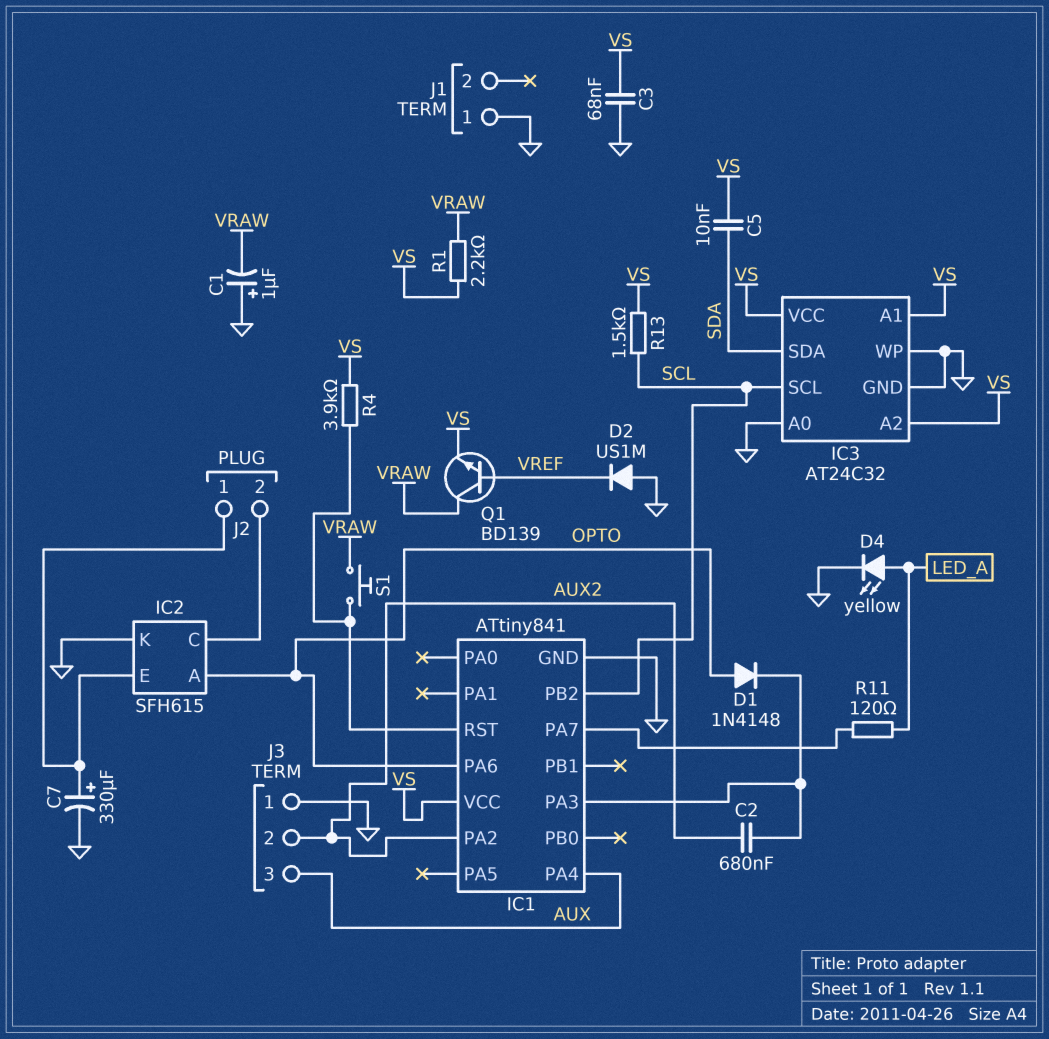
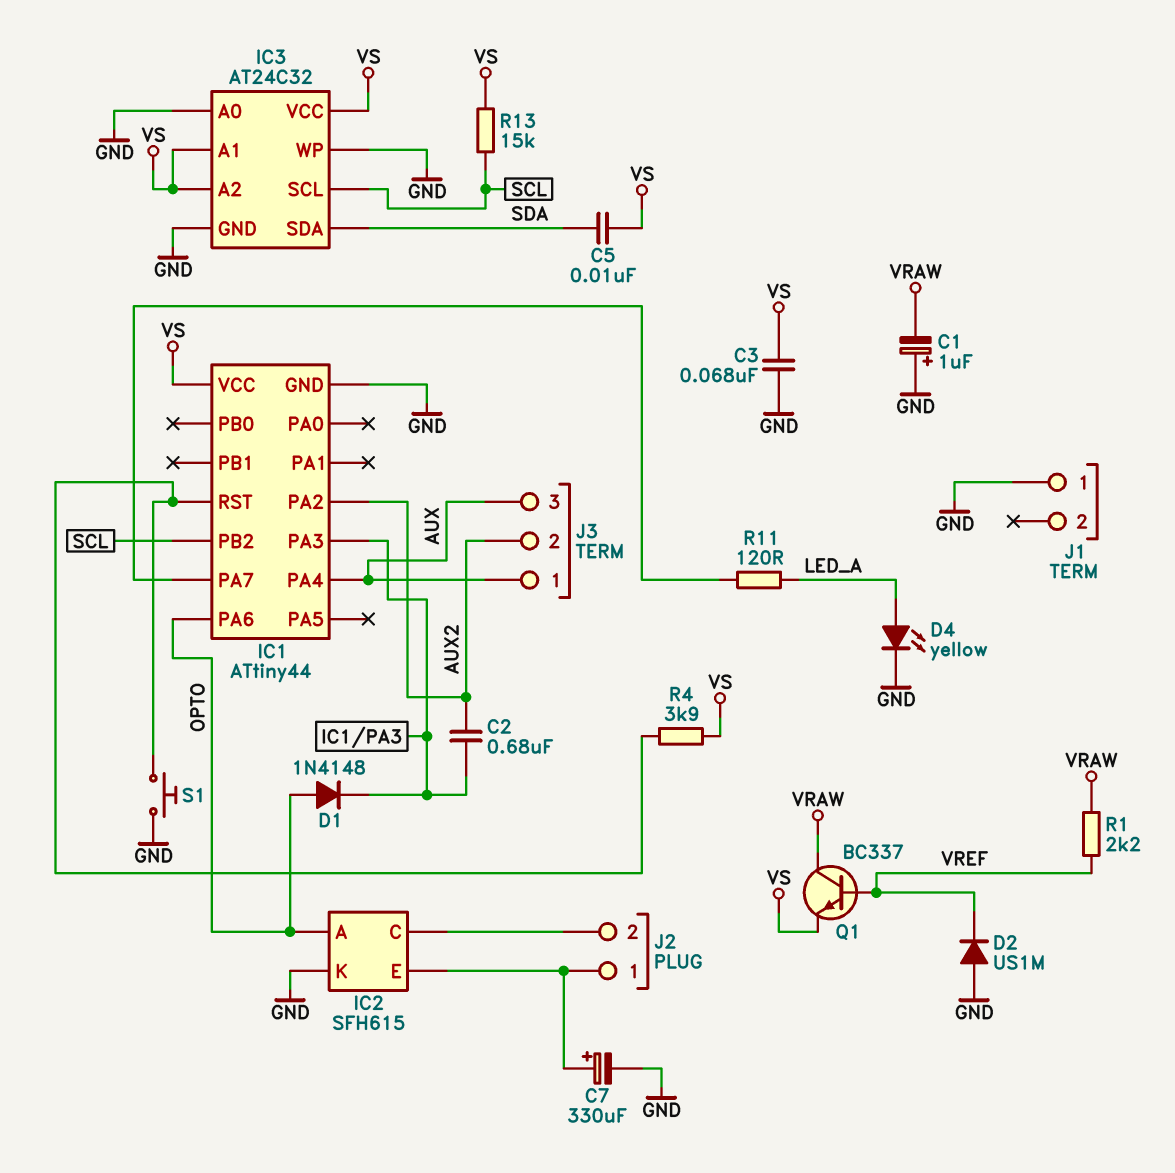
IC1: ATtiny841 -> ATtiny44
J3 pin 1: GND -> AUX
Q1: NPN BD139 (B VREF, C VRAW, E VS) -> NPN BC337 (B VREF, C VRAW, E VS)
R1: 2.2k (VRAW, VS) -> 2.2k (VRAW, VREF)
R13: 1.5k (SCL, VS) -> 15k (SCL, VS)
S1: button (IC1/RST, VRAW) -> button (GND, IC1/RST)

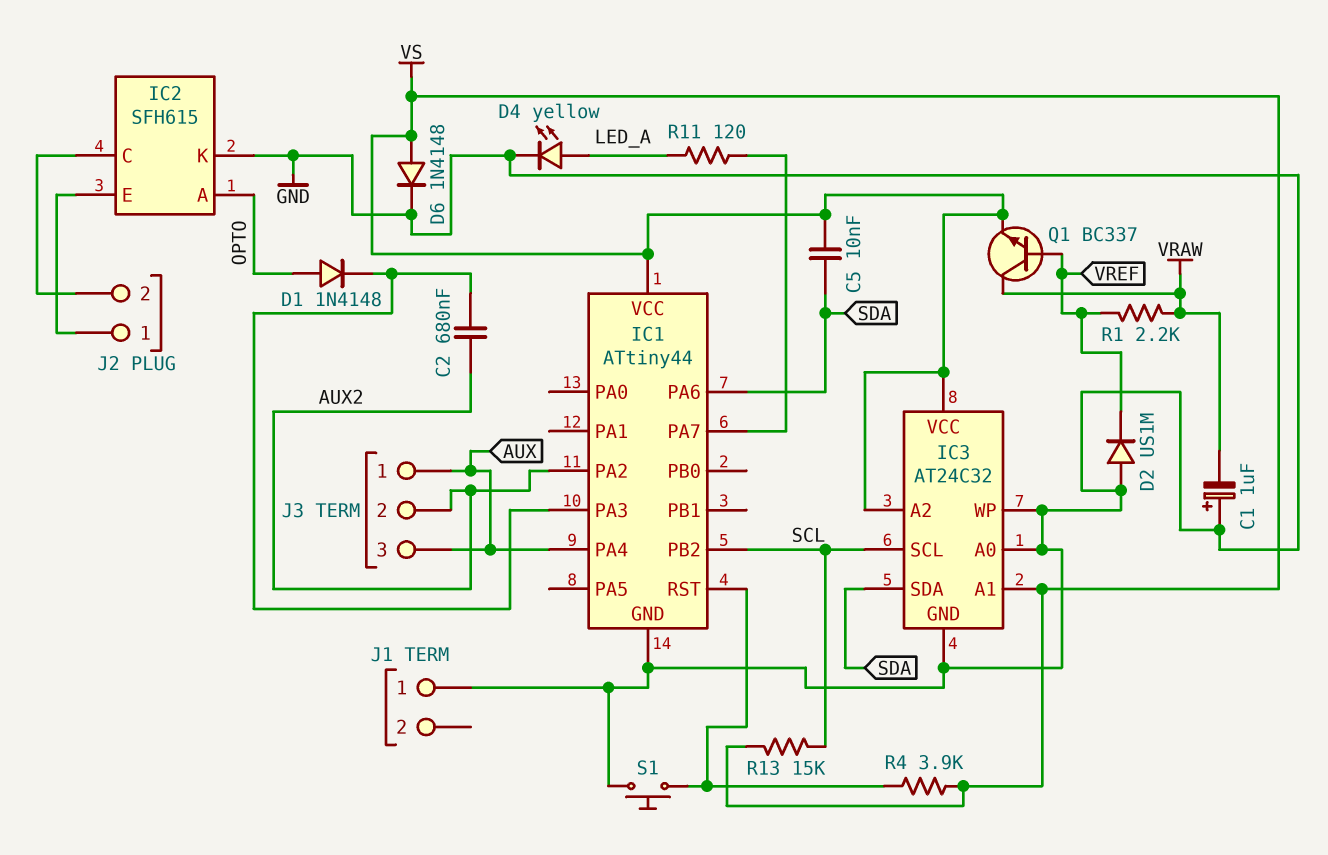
C3: 68nF (GND, VS) -> none
C7: 330uF (plus IC2/E, minus GND) -> none
D6: none -> diode 1N4148 (A VS, K GND)
IC1 pin PA6: OPTO -> SDA

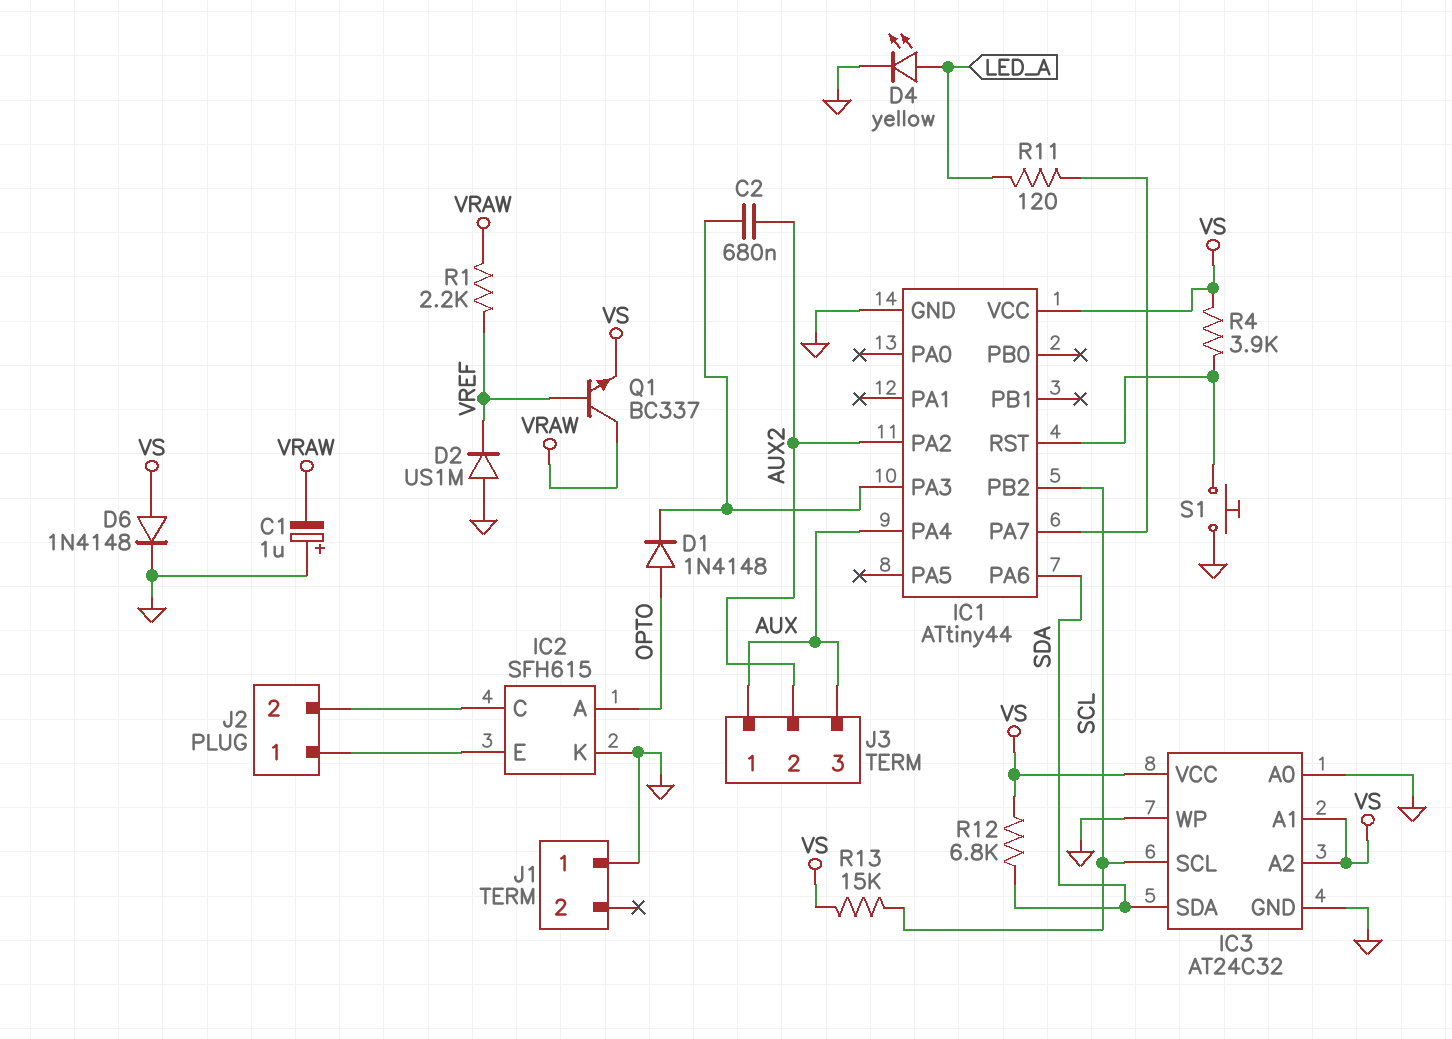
C5: 10nF (SDA, VS) -> none
R12: none -> 6.8k (SDA, VS)

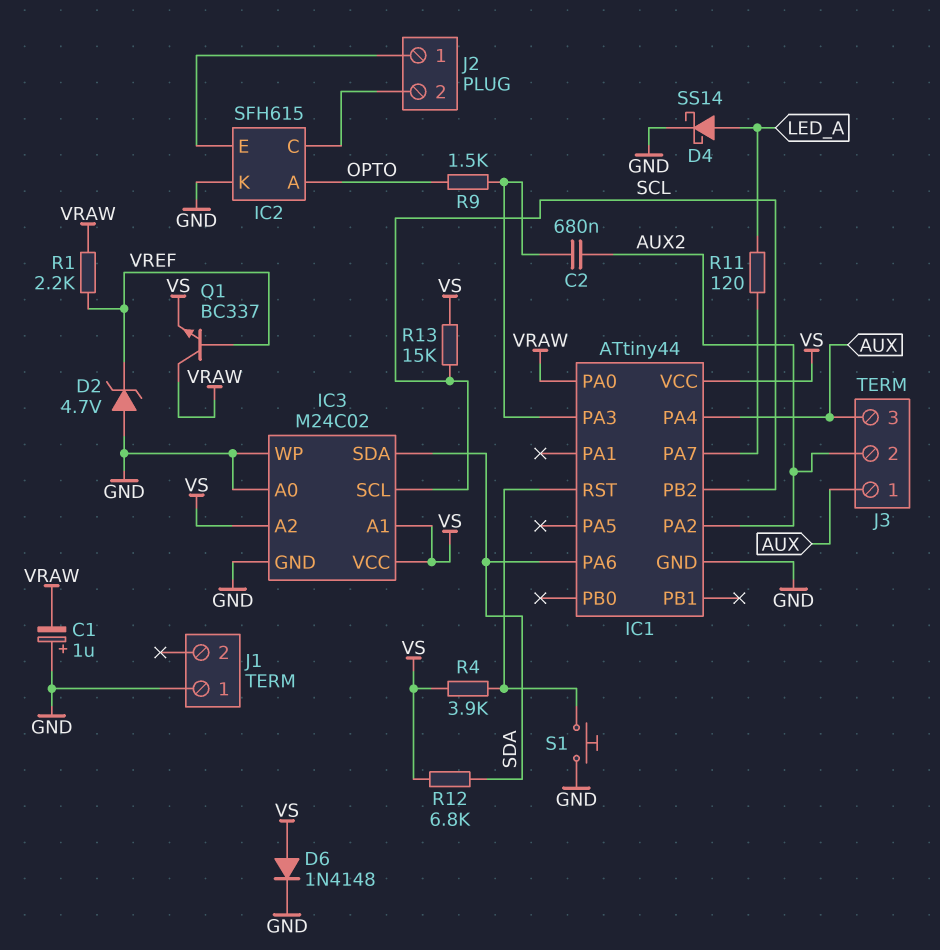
D1: diode 1N4148 (A OPTO, K IC1/PA3) -> none
D2: diode US1M (A GND, K VREF) -> zener 4.7V (A GND, K VREF)
D4: LED yellow (A LED_A, K GND) -> schottky SS14 (A LED_A, K GND)
IC1 pin PA0: none -> VRAW
IC3: AT24C32 -> M24C02
R9: none -> 1.5k (IC1/PA3, OPTO)

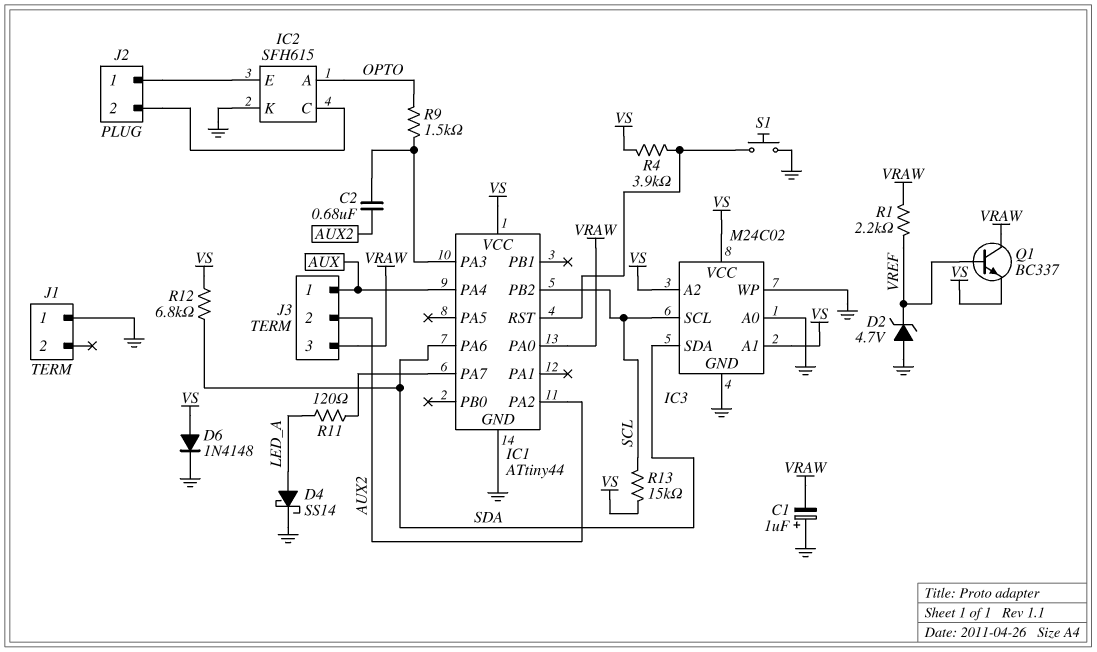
J3 pin 3: AUX -> VRAW

